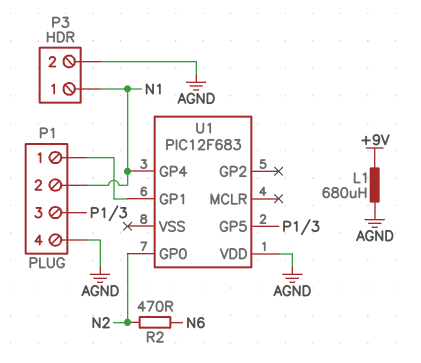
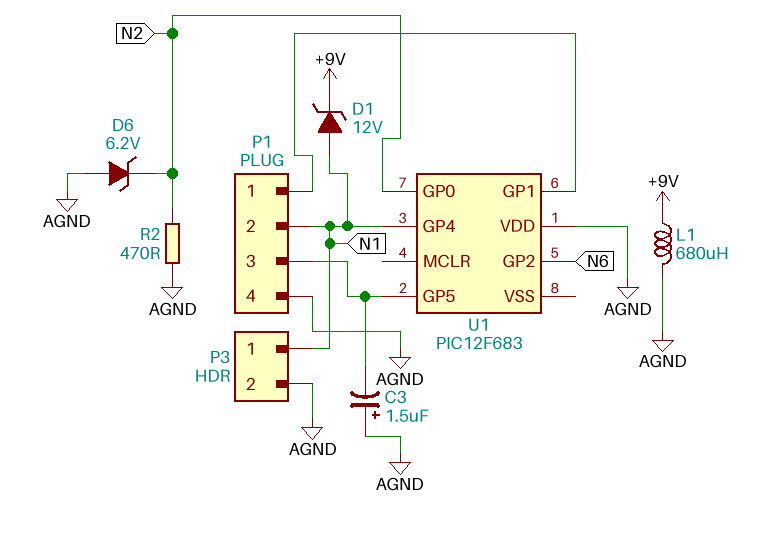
C3: none -> 1.5uF (plus AGND, minus P1/3)
D1: none -> zener 12V (A N1, K +9V)
D6: none -> zener 6.2V (A AGND, K N2)
R2: 470 (N2, N6) -> 470 (AGND, N2)
U1 pin GP2: none -> N6

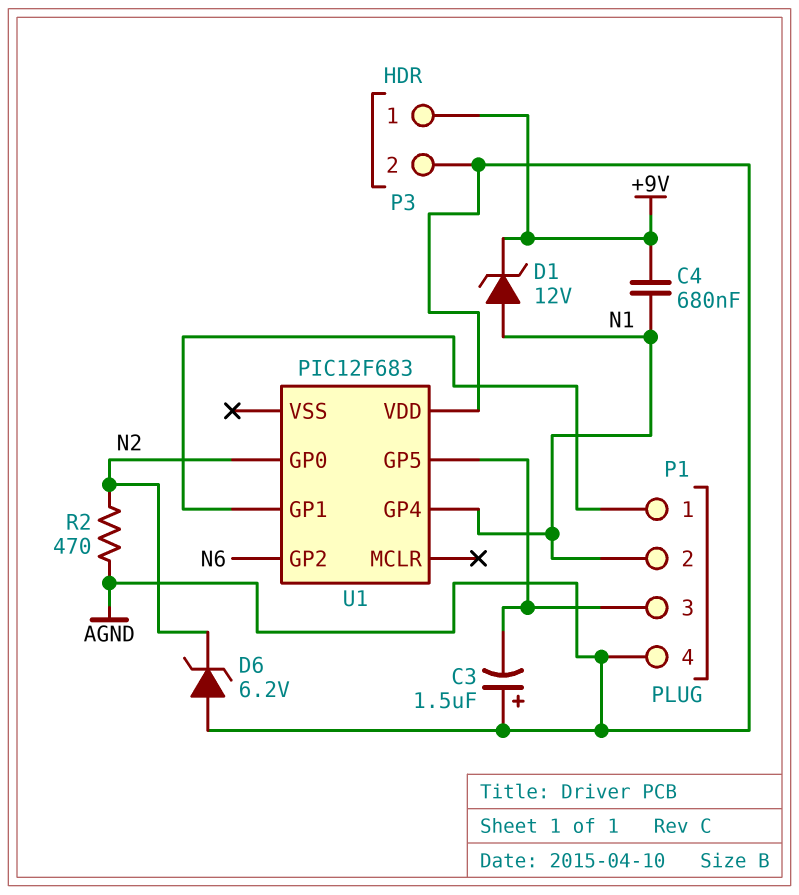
C4: none -> 680nF (+9V, N1)
L1: 680uH (+9V, AGND) -> none
P3 pin 1: N1 -> +9V

